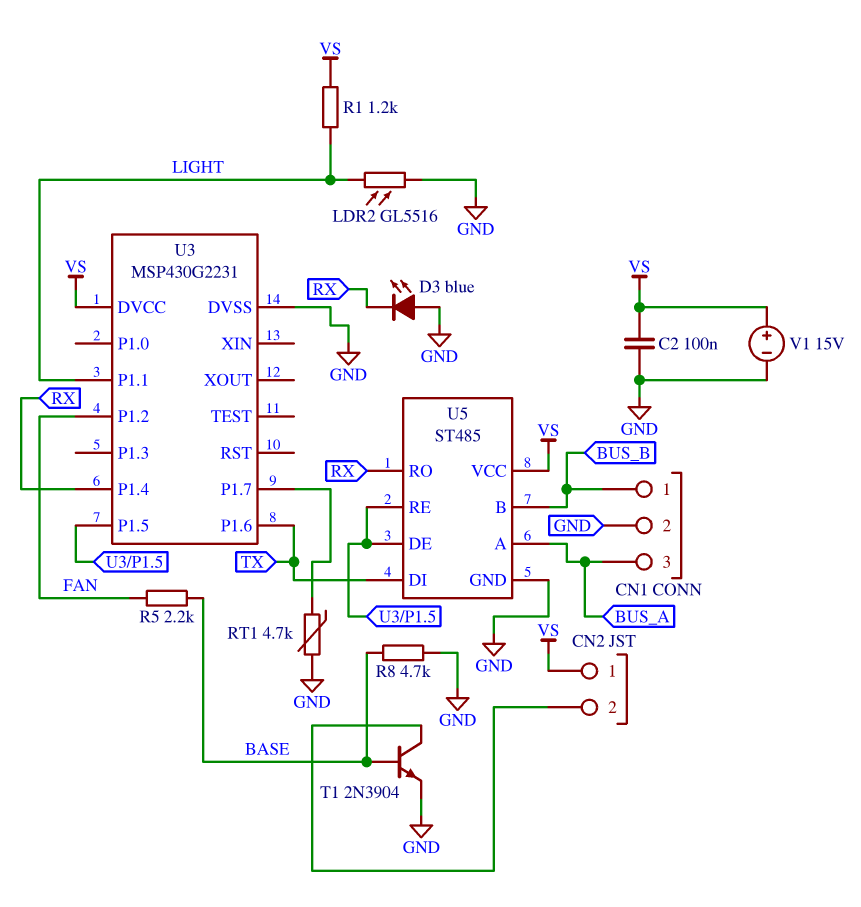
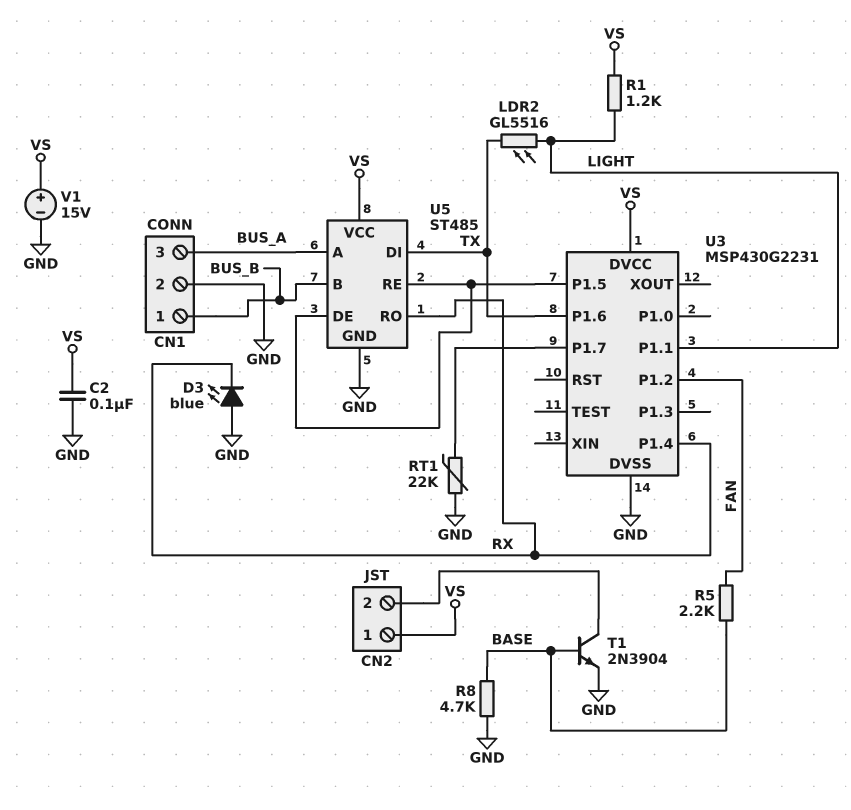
LDR2: GL5516 (GND, LIGHT) -> GL5516 (LIGHT, TX)
RT1: 4.7k (GND, U3/P1.7) -> 22k (GND, U3/P1.7)

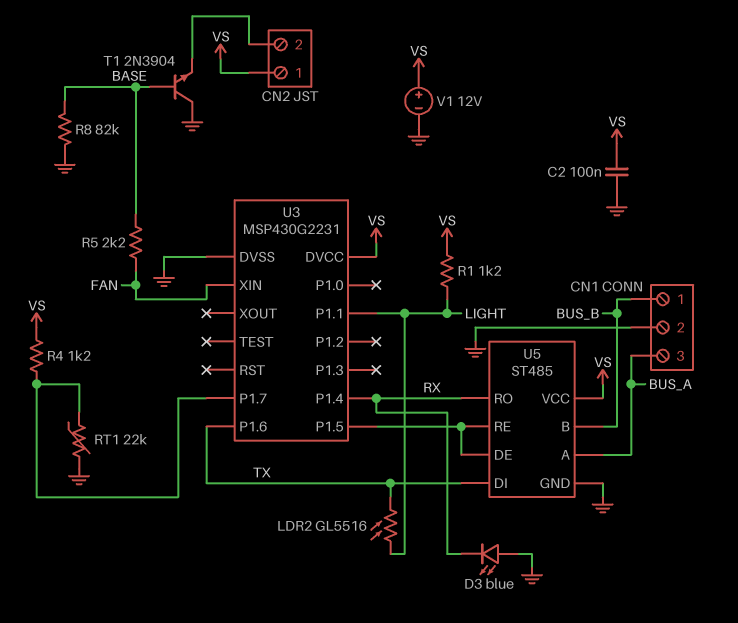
R4: none -> 1.2k (U3/P1.7, VS)
R8: 4.7k (BASE, GND) -> 82k (BASE, GND)
T1: NPN 2N3904 (B BASE, C CN2/2, E GND) -> NPN 2N3904 (B BASE, C GND, E CN2/2)
U3 pin P1.2: FAN -> none
U3 pin XIN: none -> FAN
V1: 15V (plus VS, minus GND) -> 12V (plus VS, minus GND)

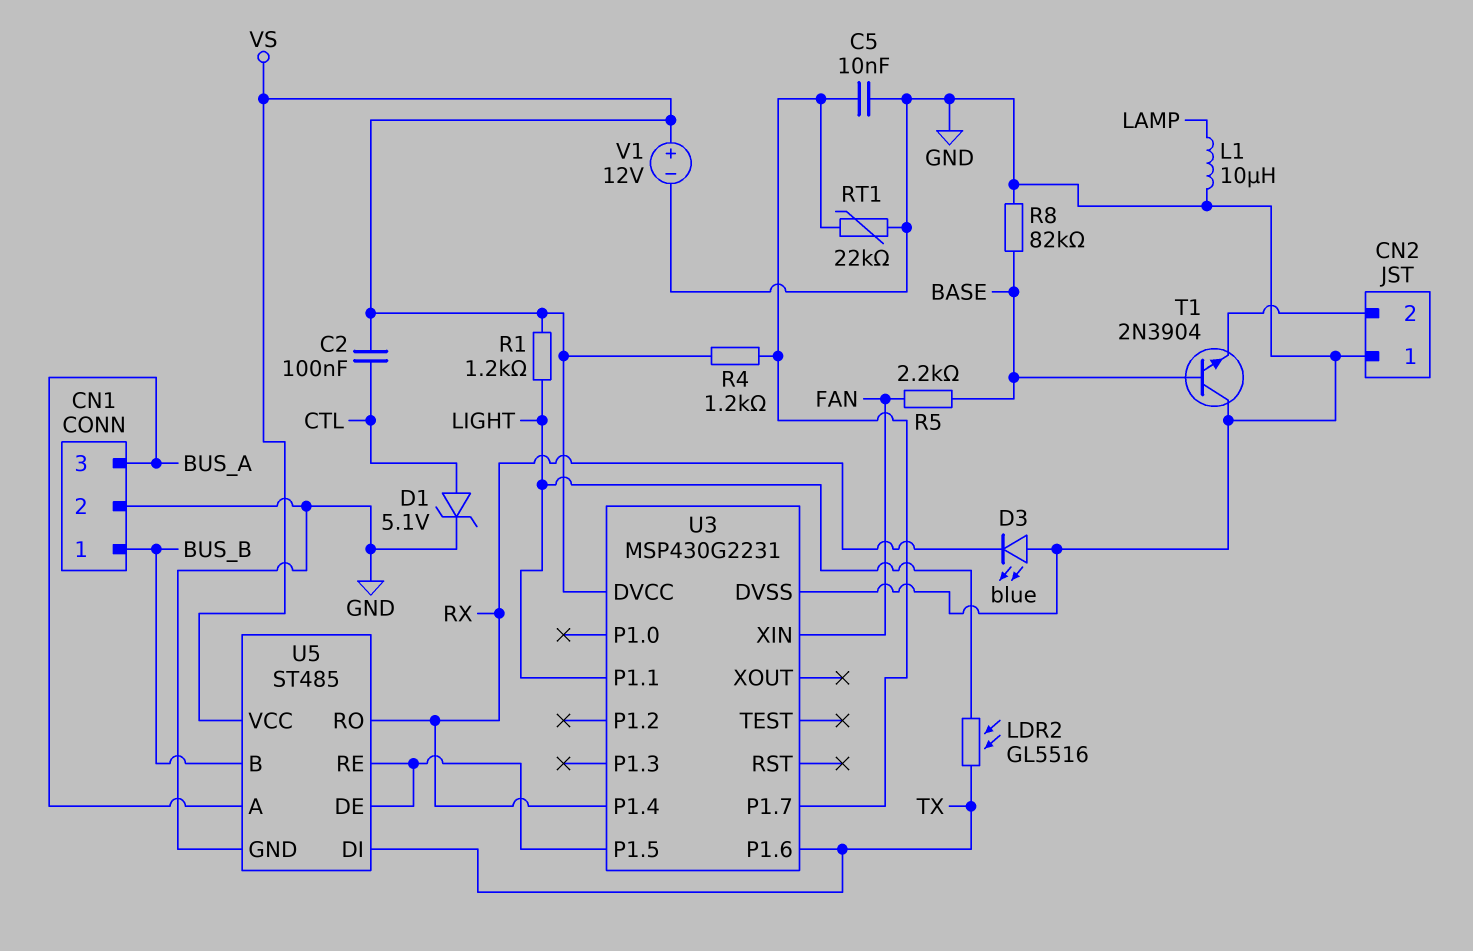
C2: 100nF (GND, VS) -> 100nF (CTL, VS)
C5: none -> 10nF (GND, U3/P1.7)
CN2 pin 1: VS -> GND
D1: none -> zener 5.1V (A CTL, K GND)
L1: none -> 10uH (GND, LAMP)

